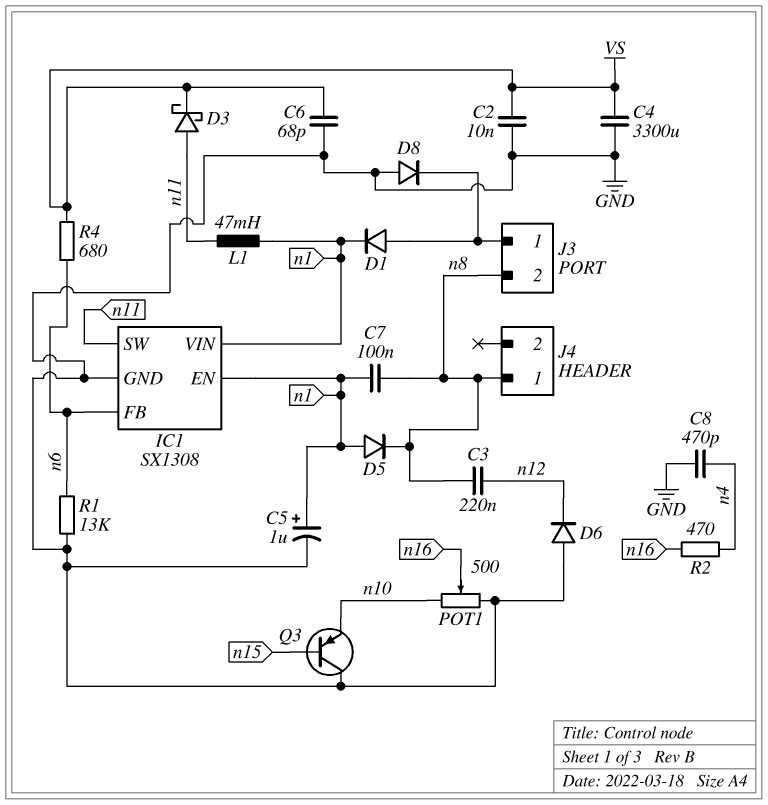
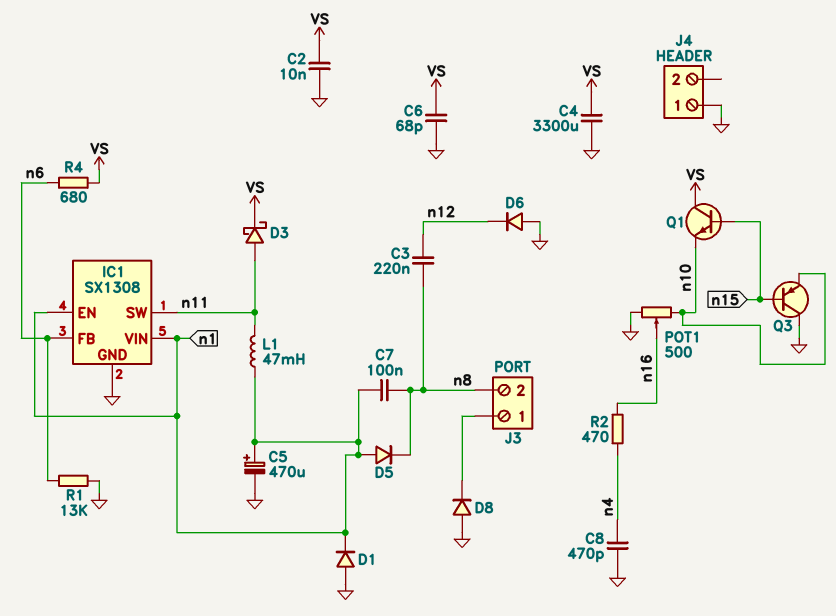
C5: 1uF (plus n1, minus GND) -> 470uF (plus n1, minus GND)
D1: diode (A J3/1, K n1) -> diode (A GND, K n1)
J4 pin 1: n8 -> GND
Q1: none -> NPN (B n15, C VS, E n10)

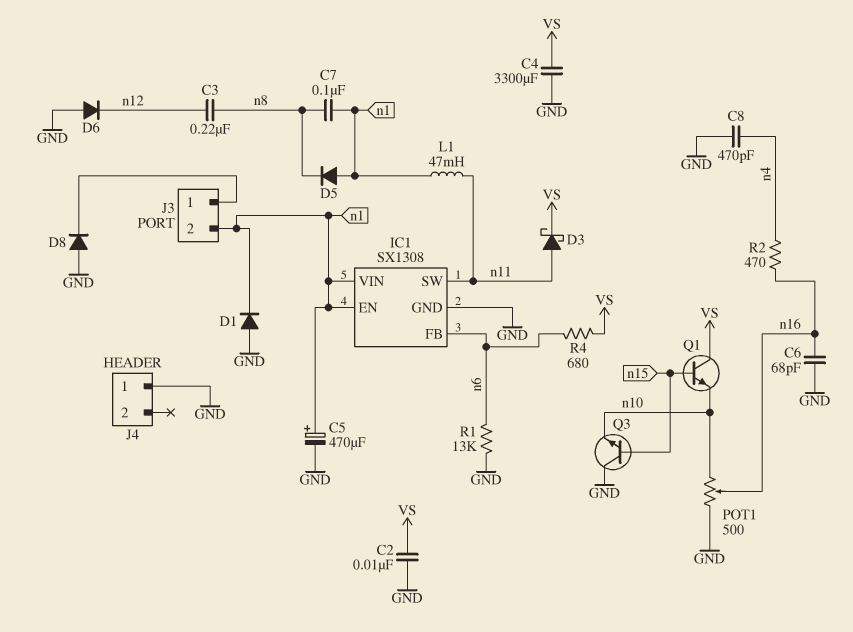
C6: 68pF (GND, VS) -> 68pF (GND, n16)
J3 pin 2: n8 -> n1
Q3: PNP (B n15, C GND, E n10) -> NPN (B n15, C GND, E n10)

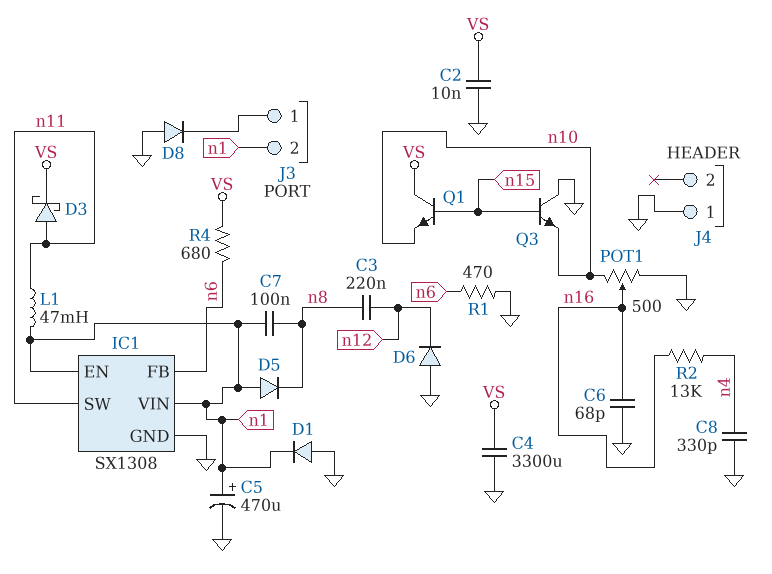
C8: 470pF (GND, n4) -> 330pF (GND, n4)
R1: 13k (GND, n6) -> 470 (GND, n6)
R2: 470 (n4, n16) -> 13k (n4, n16)

